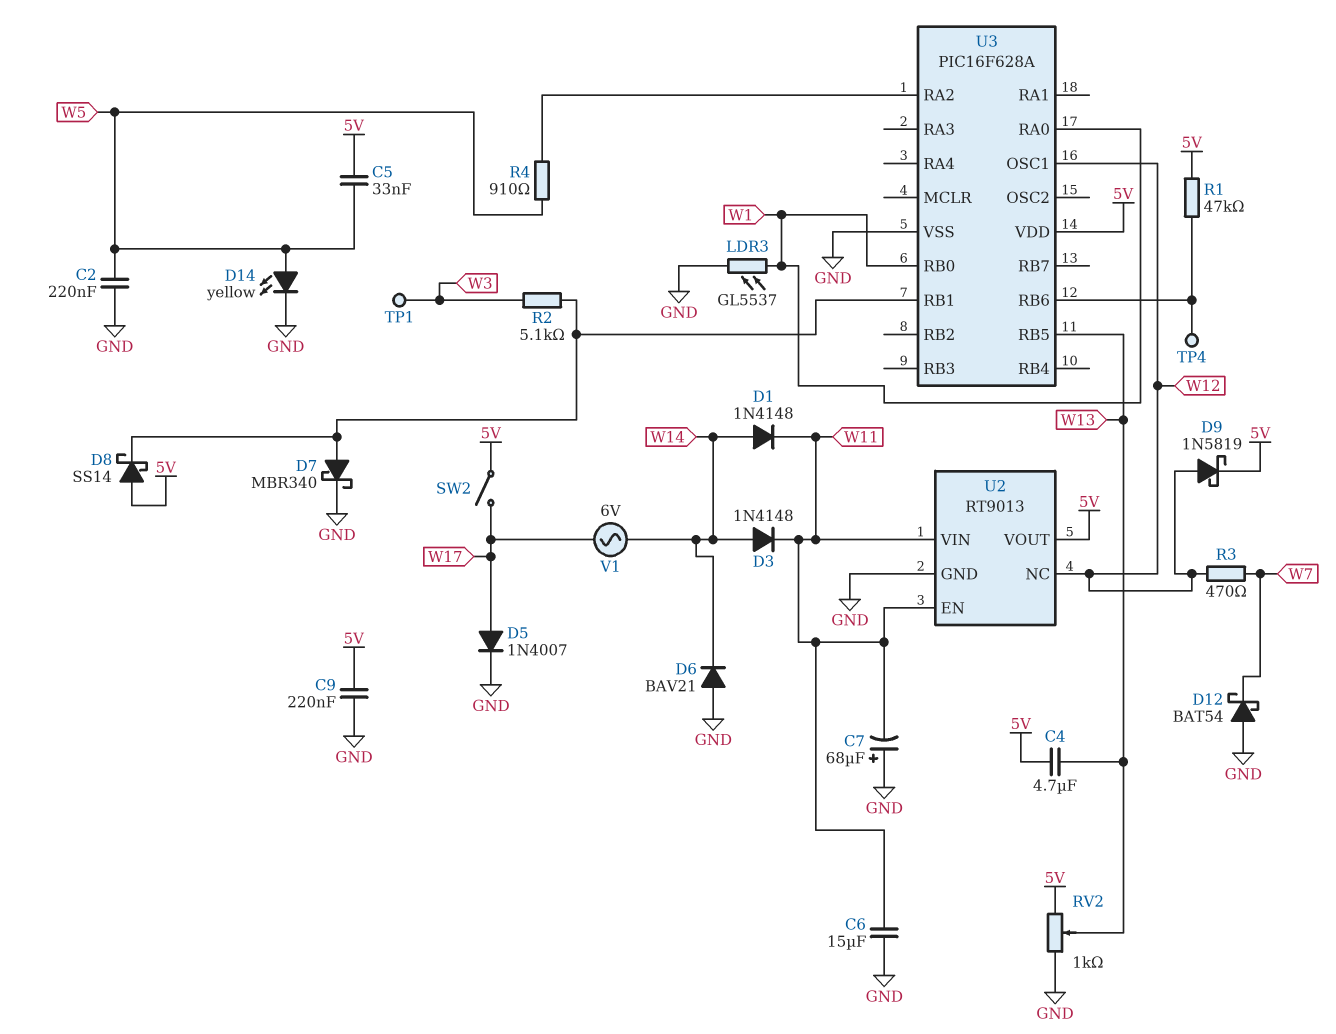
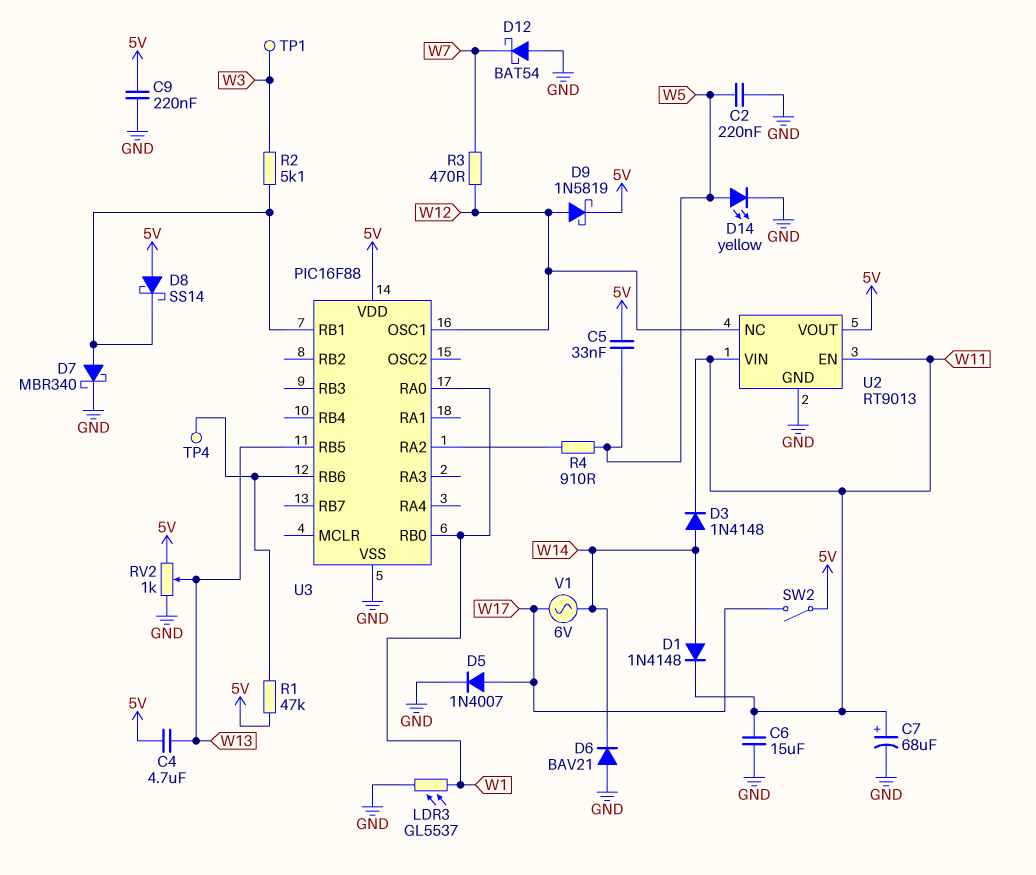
C7: 68uF (plus GND, minus W11) -> 68uF (plus W11, minus GND)
U3: PIC16F628A -> PIC16F88

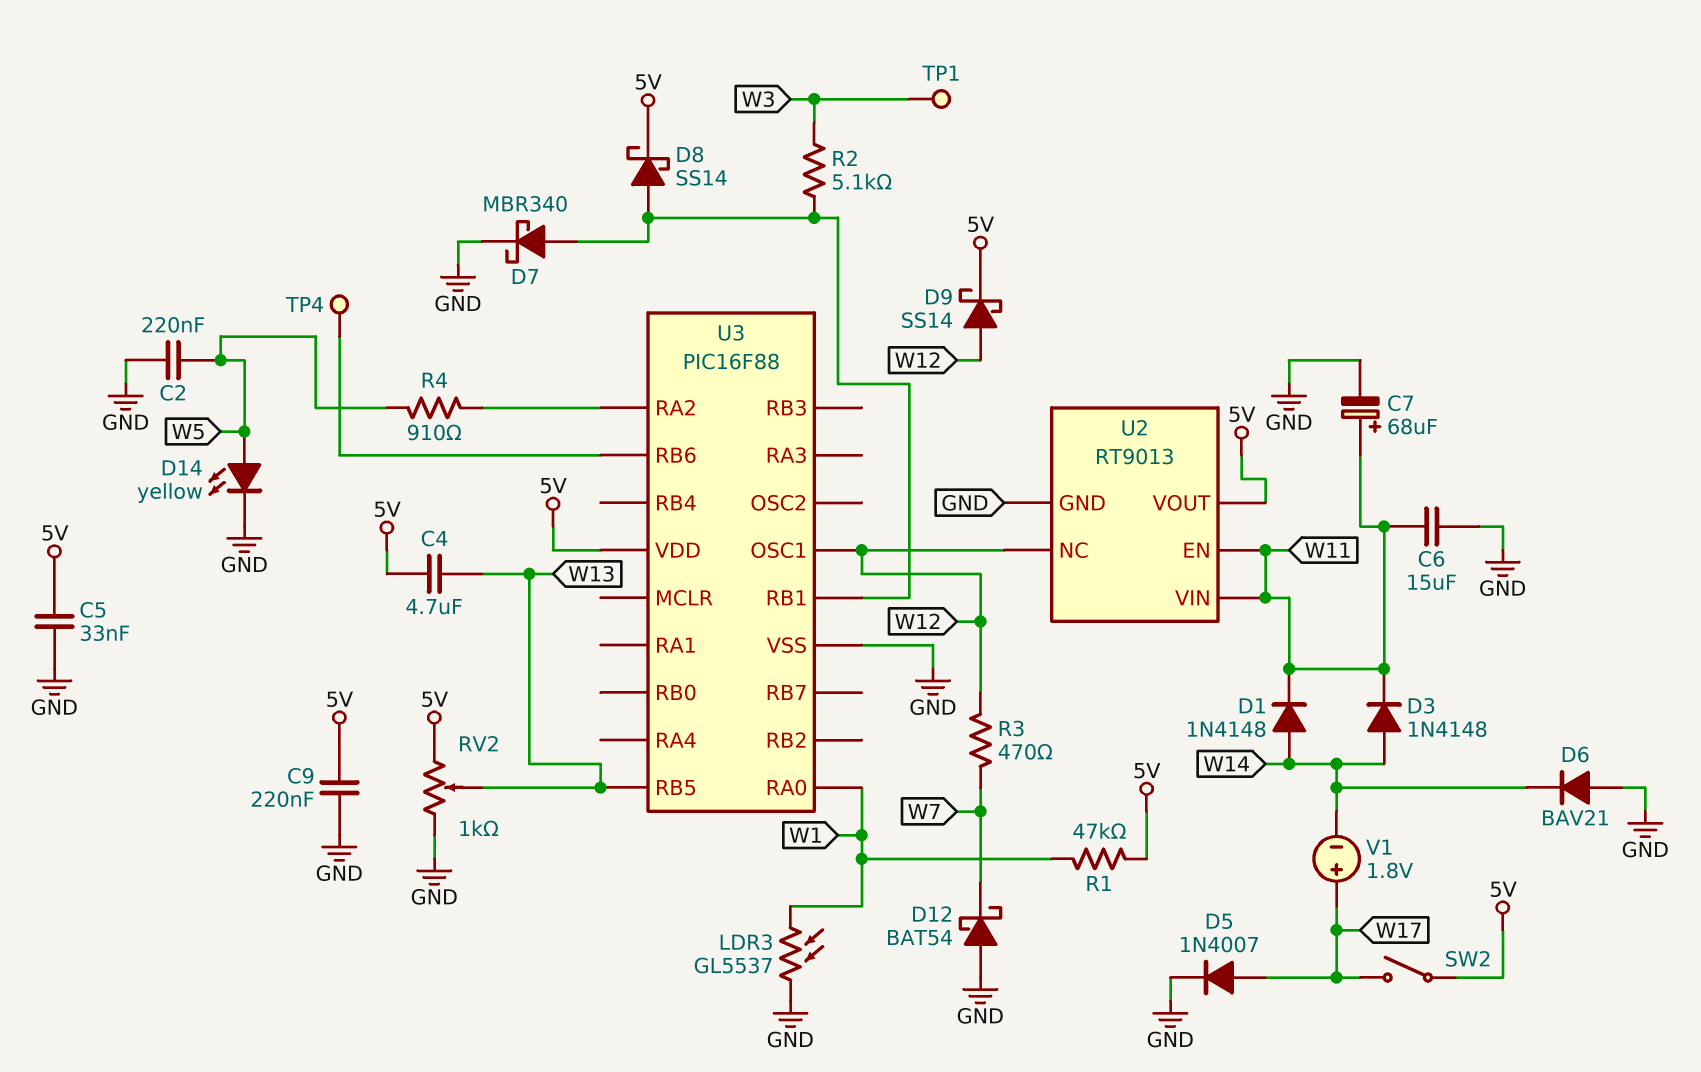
C5: 33nF (5V, W5) -> 33nF (5V, GND)
D8: schottky SS14 (A 5V, K U3/RB1) -> schottky SS14 (A U3/RB1, K 5V)
D9: schottky 1N5819 (A W12, K 5V) -> schottky SS14 (A W12, K 5V)
R1: 47k (5V, U3/RB6) -> 47k (5V, W1)
U3 pin RB0: W1 -> none
V1: AC 6V (W14, W17) -> 1.8V (plus W17, minus W14)

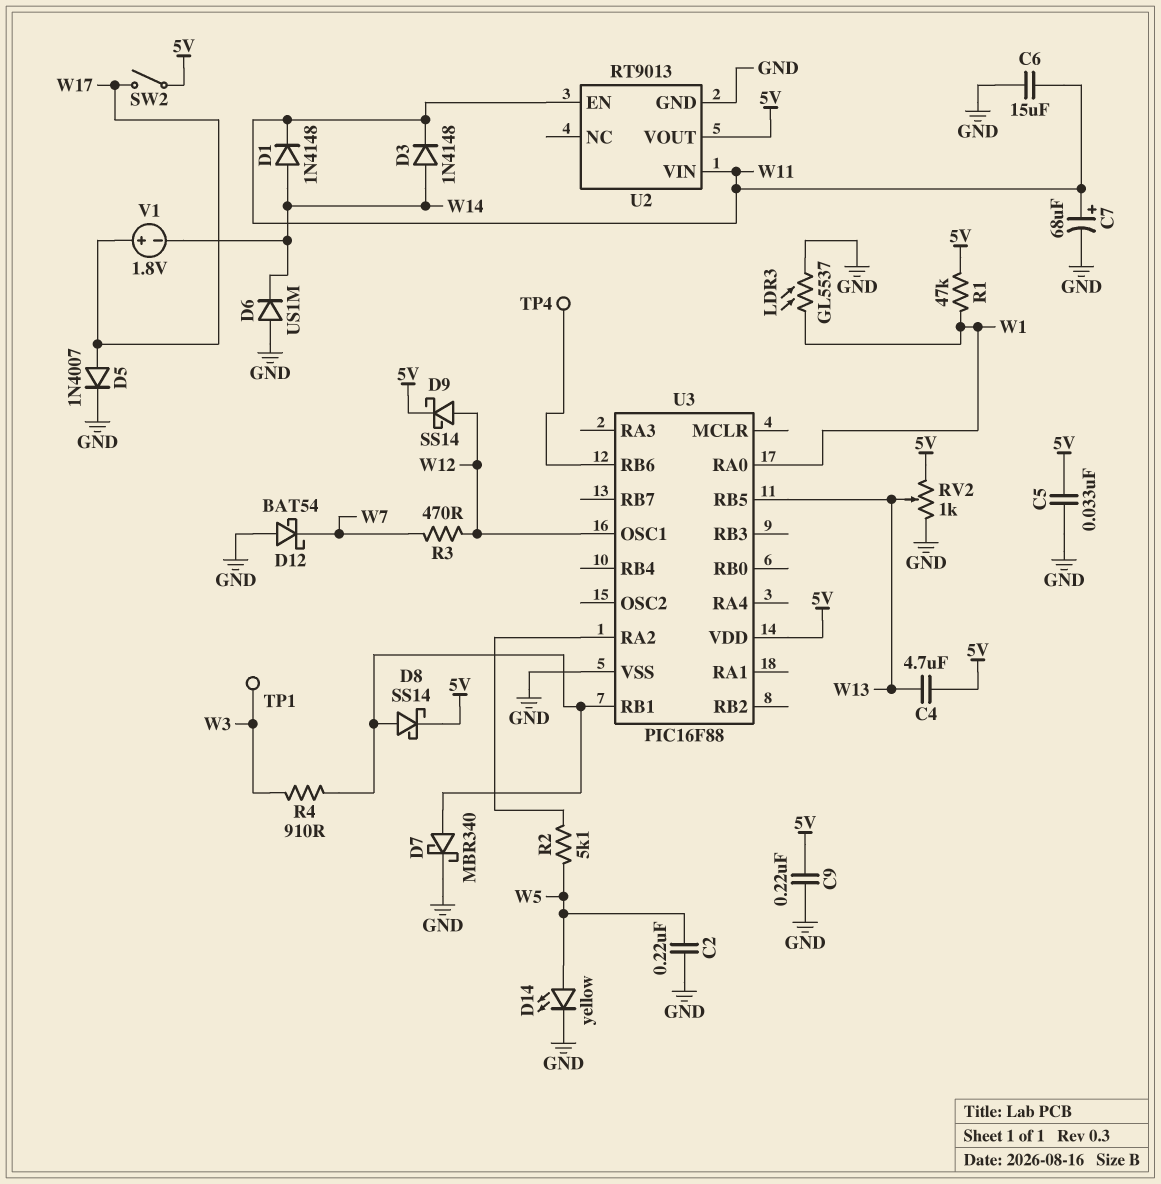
D6: diode BAV21 (A GND, K W14) -> diode US1M (A GND, K W14)
R2: 5.1k (U3/RB1, W3) -> 5.1k (U3/RA2, W5)
R4: 910 (U3/RA2, W5) -> 910 (U3/RB1, W3)
U2 pin NC: W12 -> none

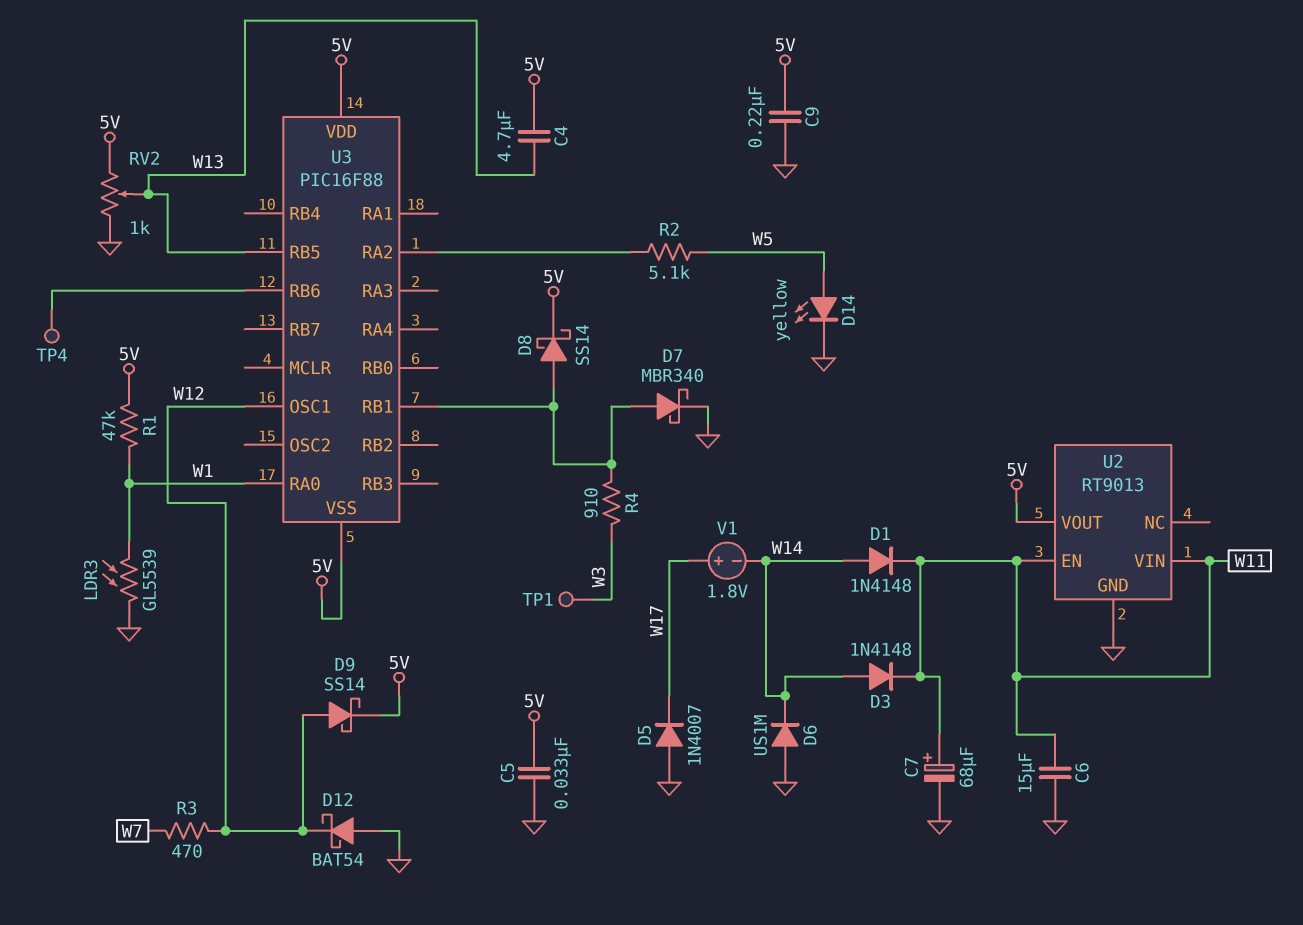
C2: 220nF (GND, W5) -> none
D5: diode 1N4007 (A W17, K GND) -> diode 1N4007 (A GND, K W17)
D12: schottky BAT54 (A GND, K W7) -> schottky BAT54 (A GND, K W12)
LDR3: GL5537 (GND, W1) -> GL5539 (GND, W1)
SW2: switch (5V, W17) -> none
U3 pin VSS: GND -> 5V

